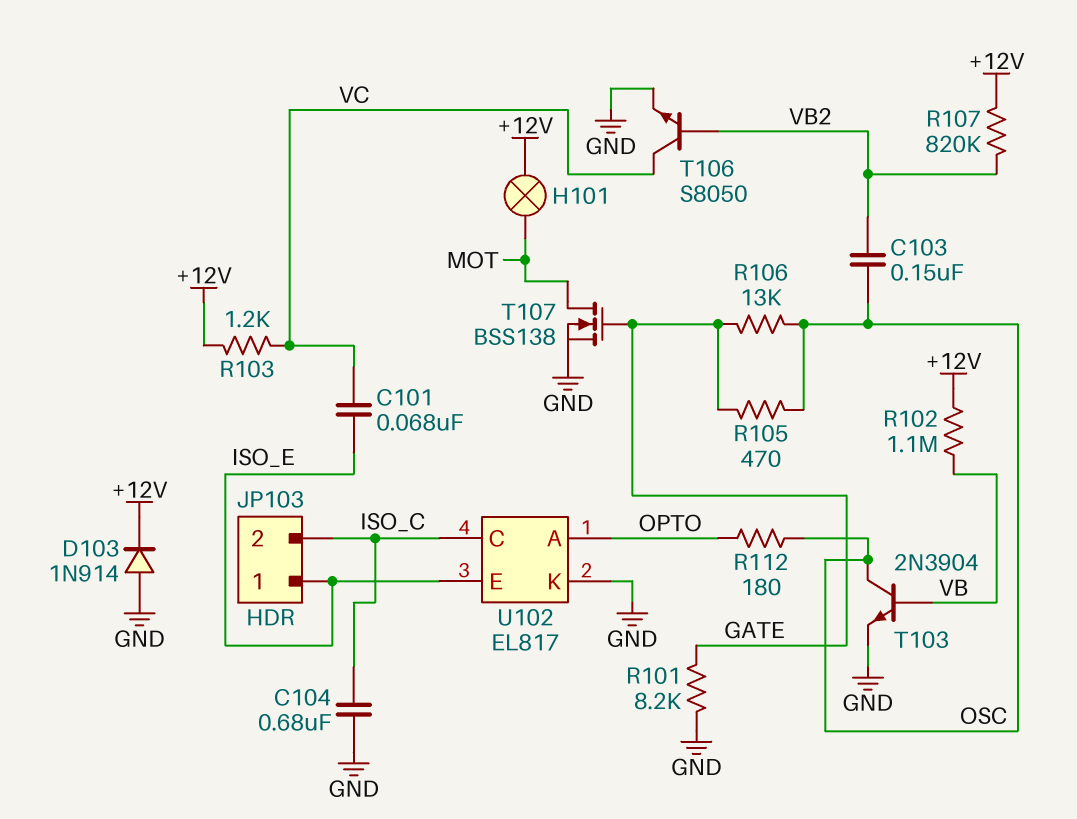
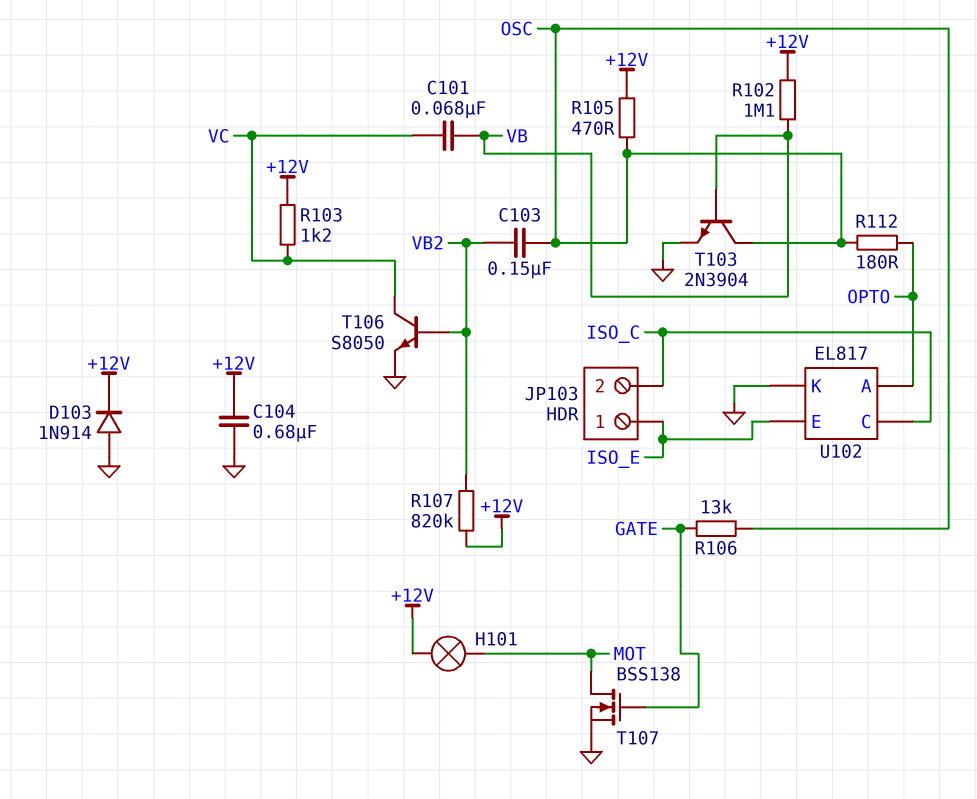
C101: 68nF (ISO_E, VC) -> 68nF (VB, VC)
C104: 680nF (GND, ISO_C) -> 680nF (+12V, GND)
R101: 8.2k (GATE, GND) -> none
R105: 470 (GATE, OSC) -> 470 (+12V, OSC)

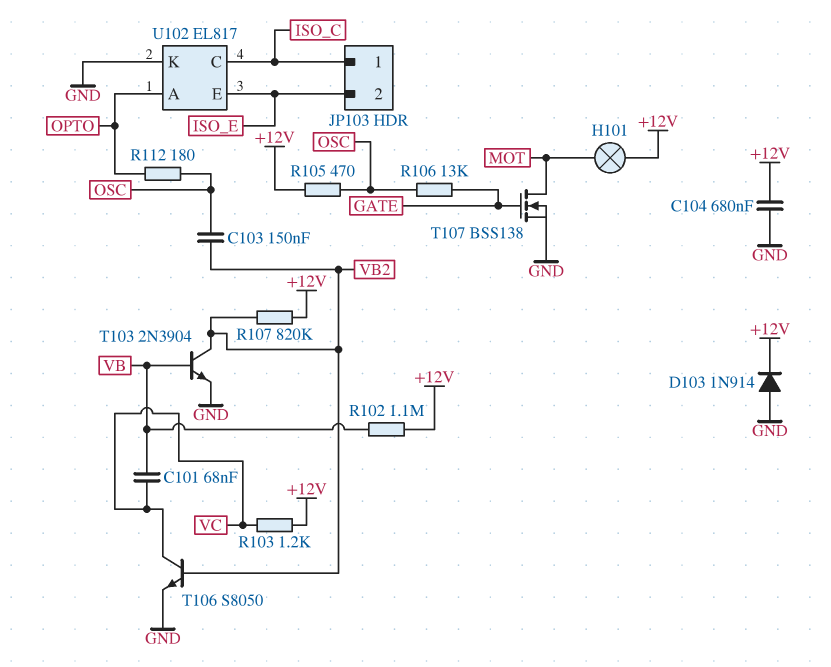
JP103 pin 1: ISO_E -> ISO_C
JP103 pin 2: ISO_C -> ISO_E
T103: NPN 2N3904 (B VB, C OSC, E GND) -> NPN 2N3904 (B VB, C VB2, E GND)

